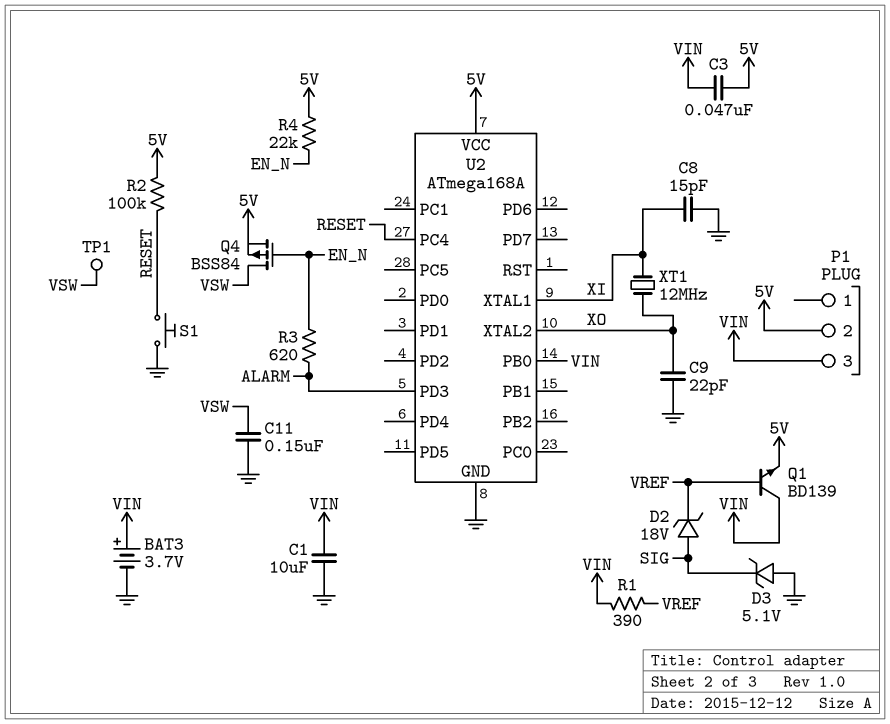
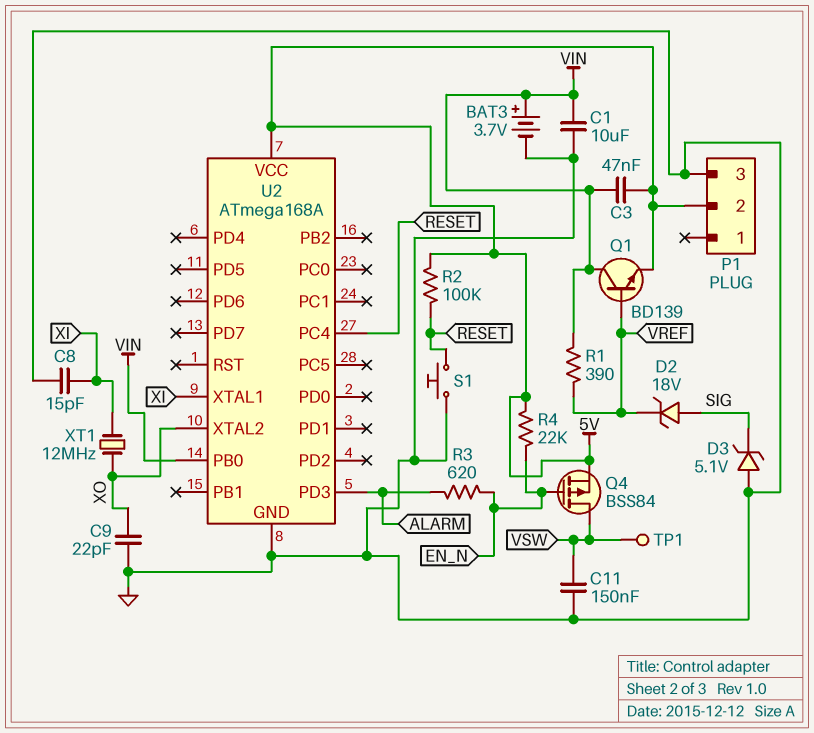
P1 pin 3: VIN -> GND

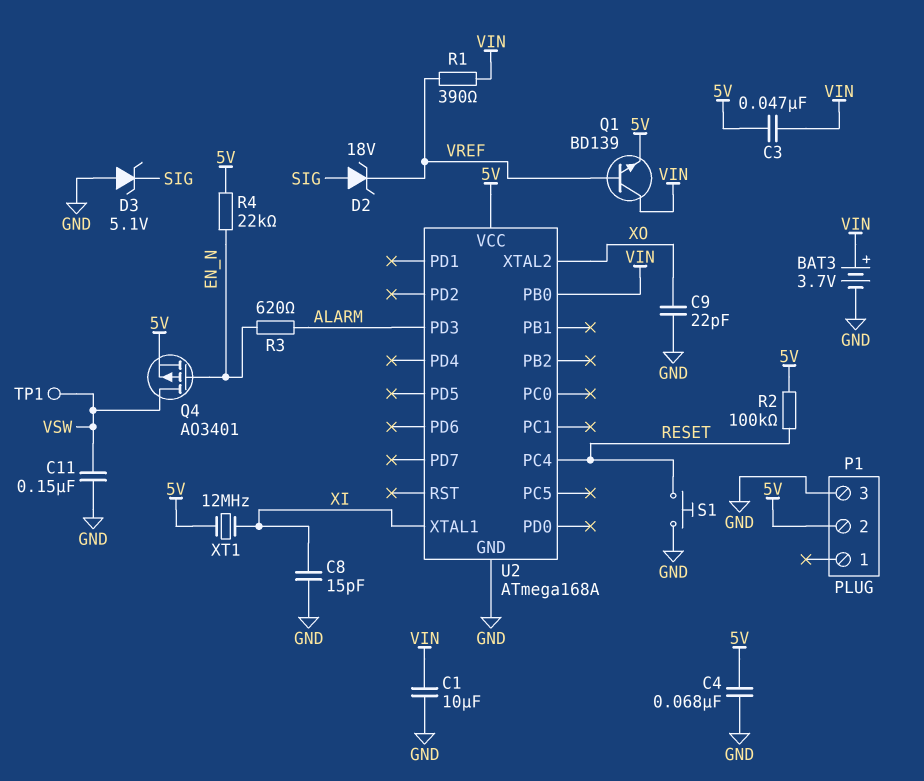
C4: none -> 68nF (5V, GND)
Q4: PMOS BSS84 (G EN_N, D VSW, S 5V) -> PMOS AO3401 (G EN_N, D VSW, S 5V)
XT1: 12MHz (XI, XO) -> 12MHz (5V, XI)

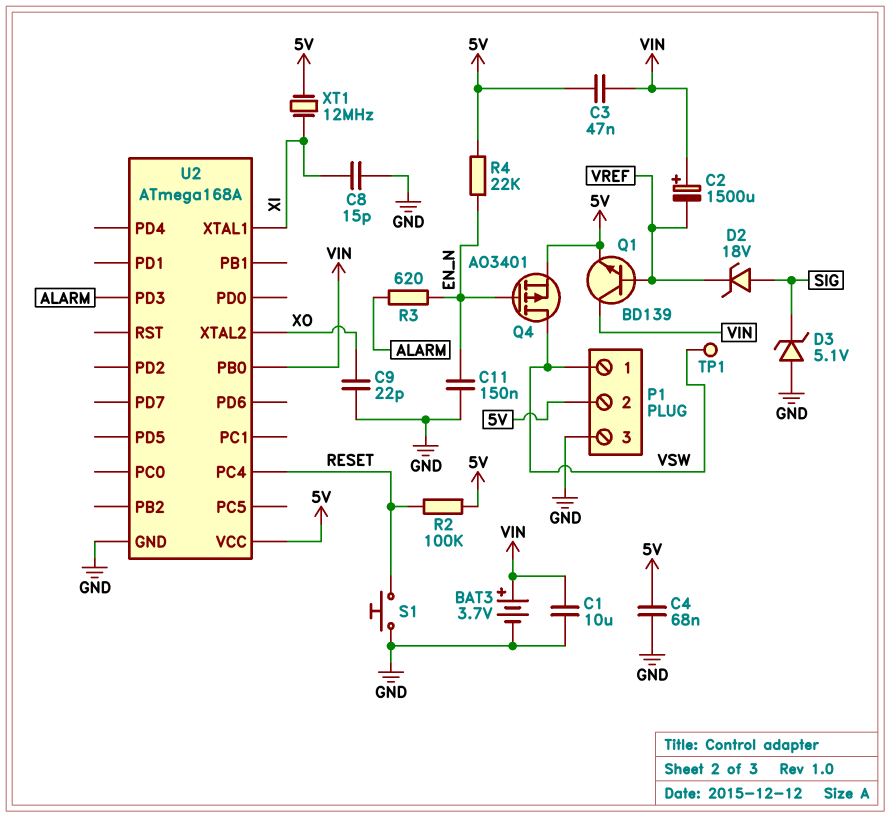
C2: none -> 1500uF (plus VIN, minus VREF)
C11: 150nF (GND, VSW) -> 150nF (EN_N, GND)
P1 pin 1: none -> VSW
R1: 390 (VIN, VREF) -> none

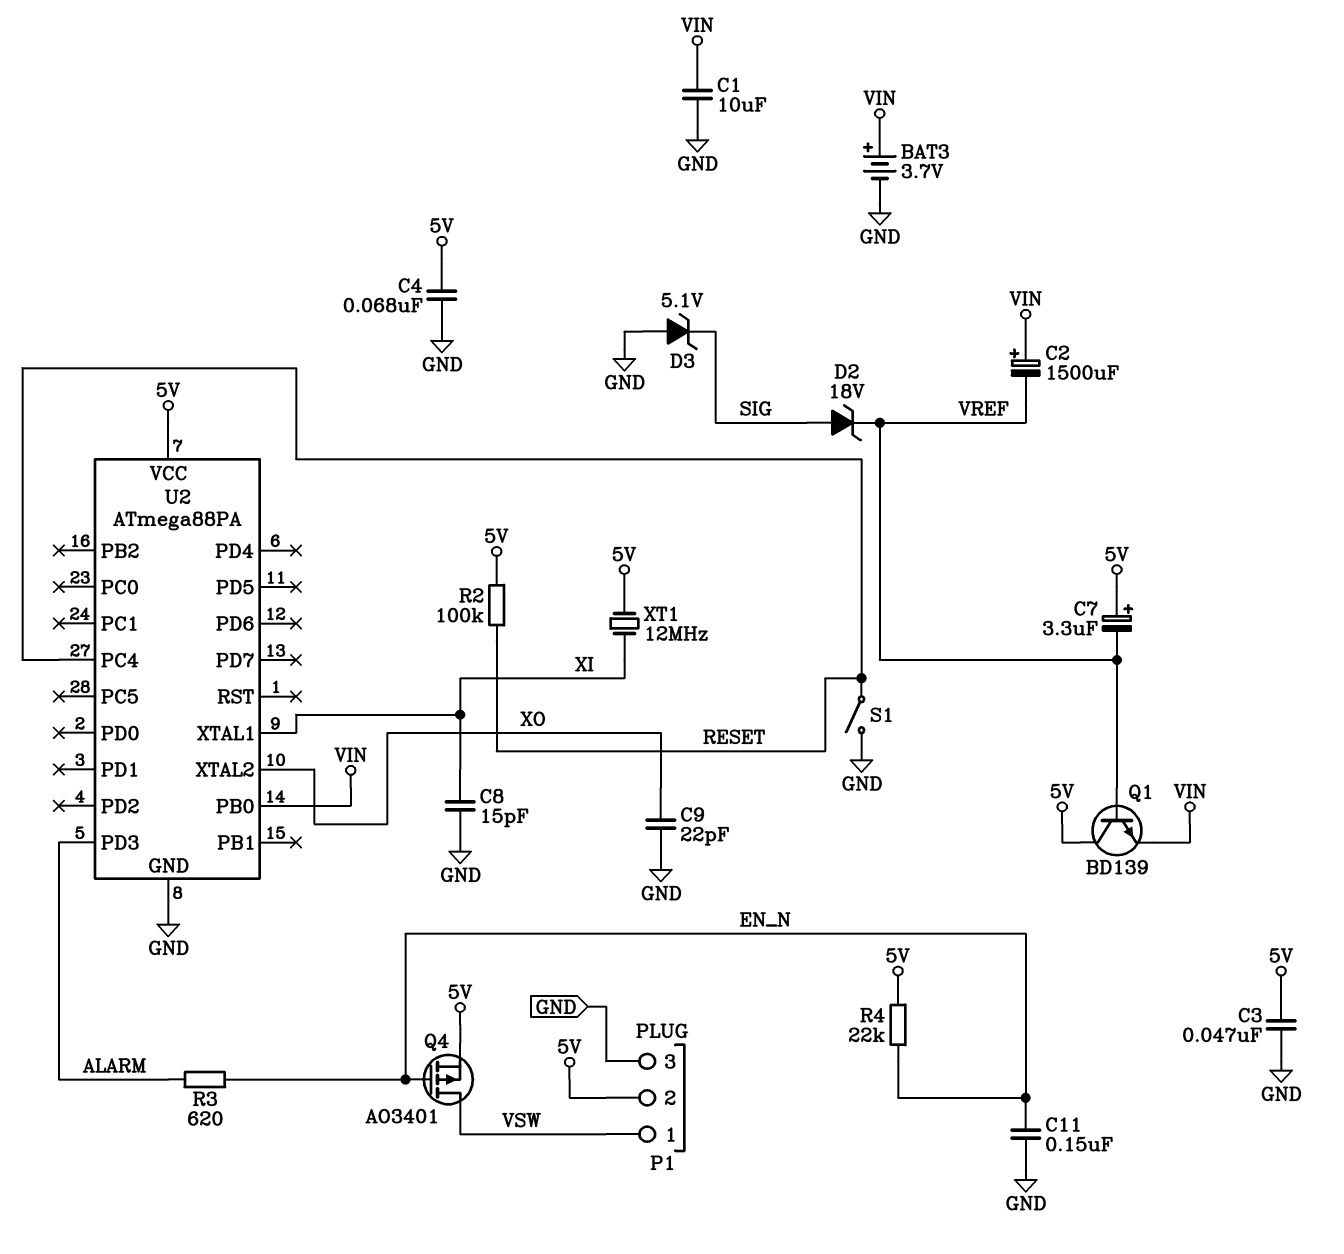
C3: 47nF (5V, VIN) -> 47nF (5V, GND)
C7: none -> 3.3uF (plus 5V, minus VREF)
Q1: NPN BD139 (B VREF, C VIN, E 5V) -> NPN BD139 (B VREF, C 5V, E VIN)
S1: button (GND, RESET) -> switch (GND, RESET)
TP1: test point (VSW) -> none
U2: ATmega168A -> ATmega88PA

